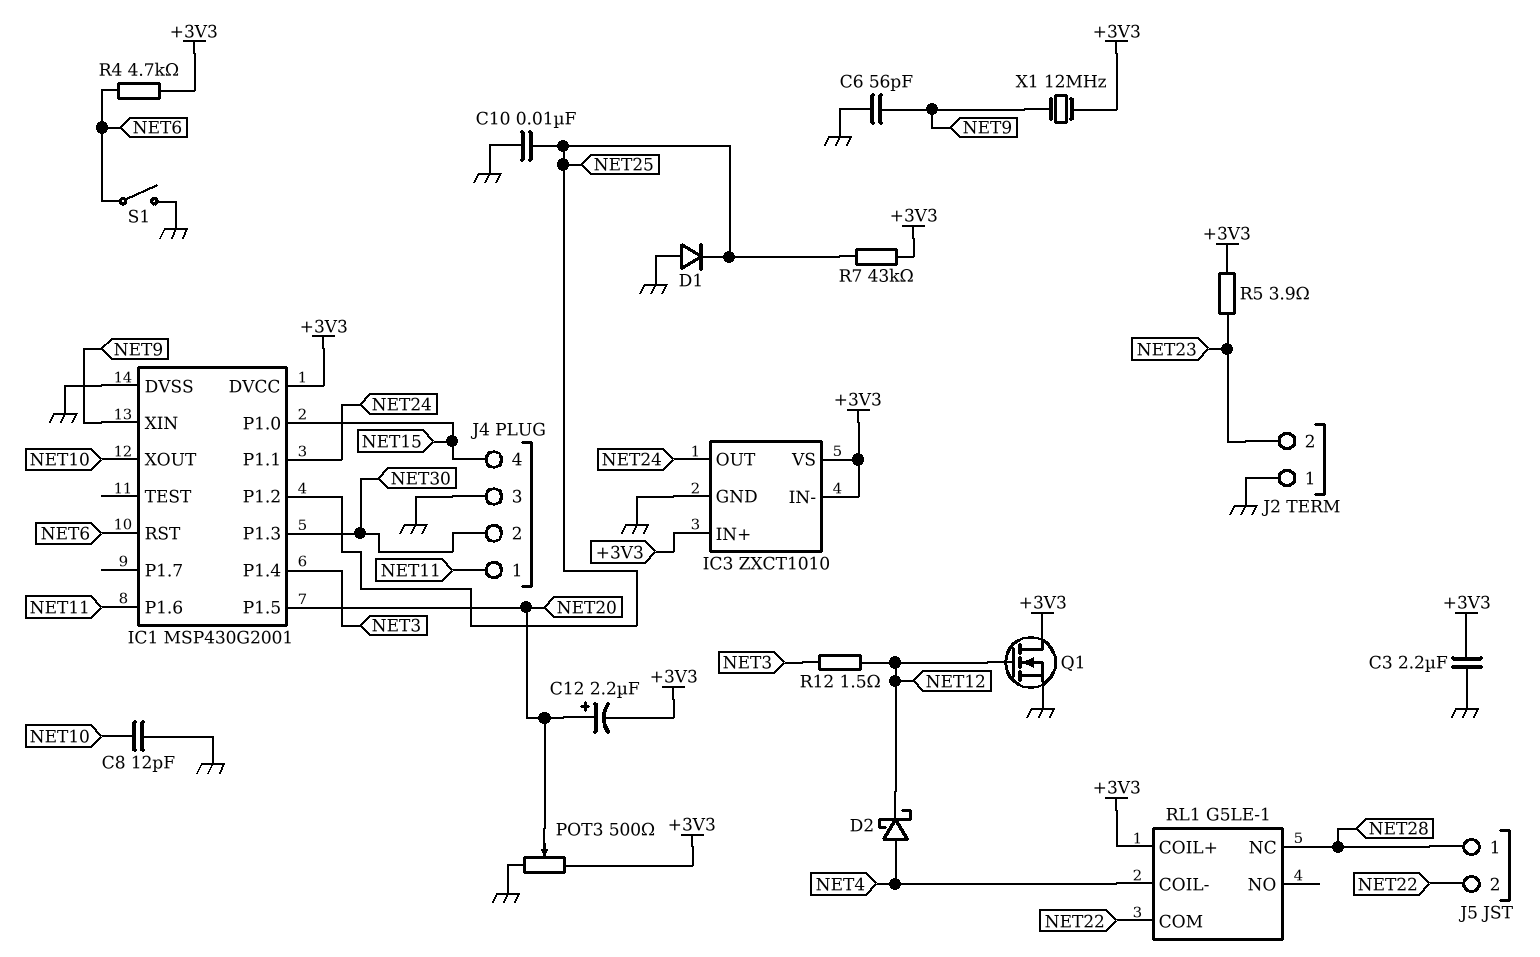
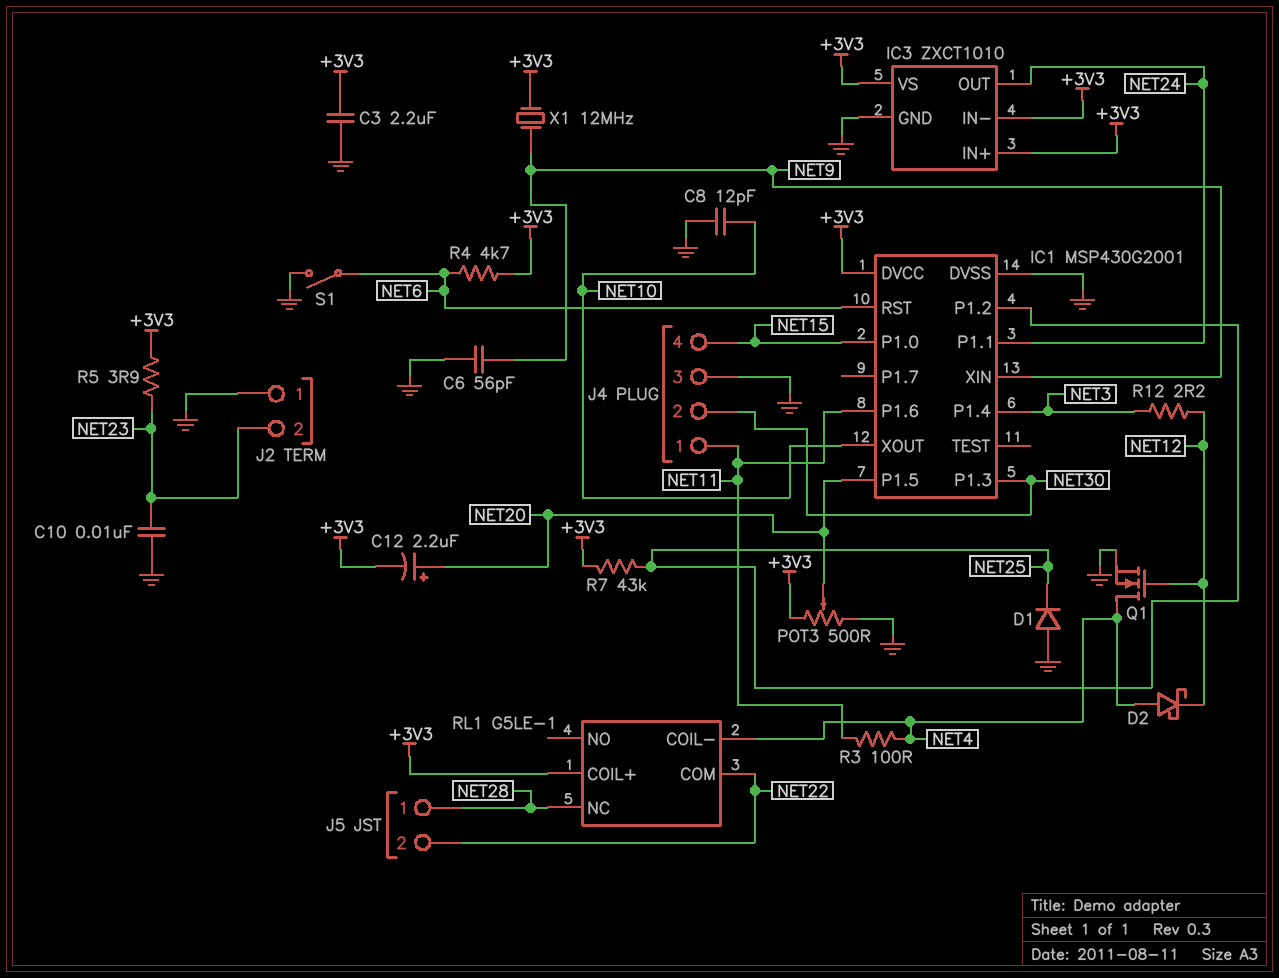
C10: 10nF (GND, NET25) -> 10nF (GND, NET23)
Q1: NMOS (G NET12, D +3V3, S GND) -> NMOS (G NET12, D NET4, S GND)
R3: none -> 100 (NET4, NET11)
R12: 1.5 (NET3, NET12) -> 2.2 (NET3, NET12)

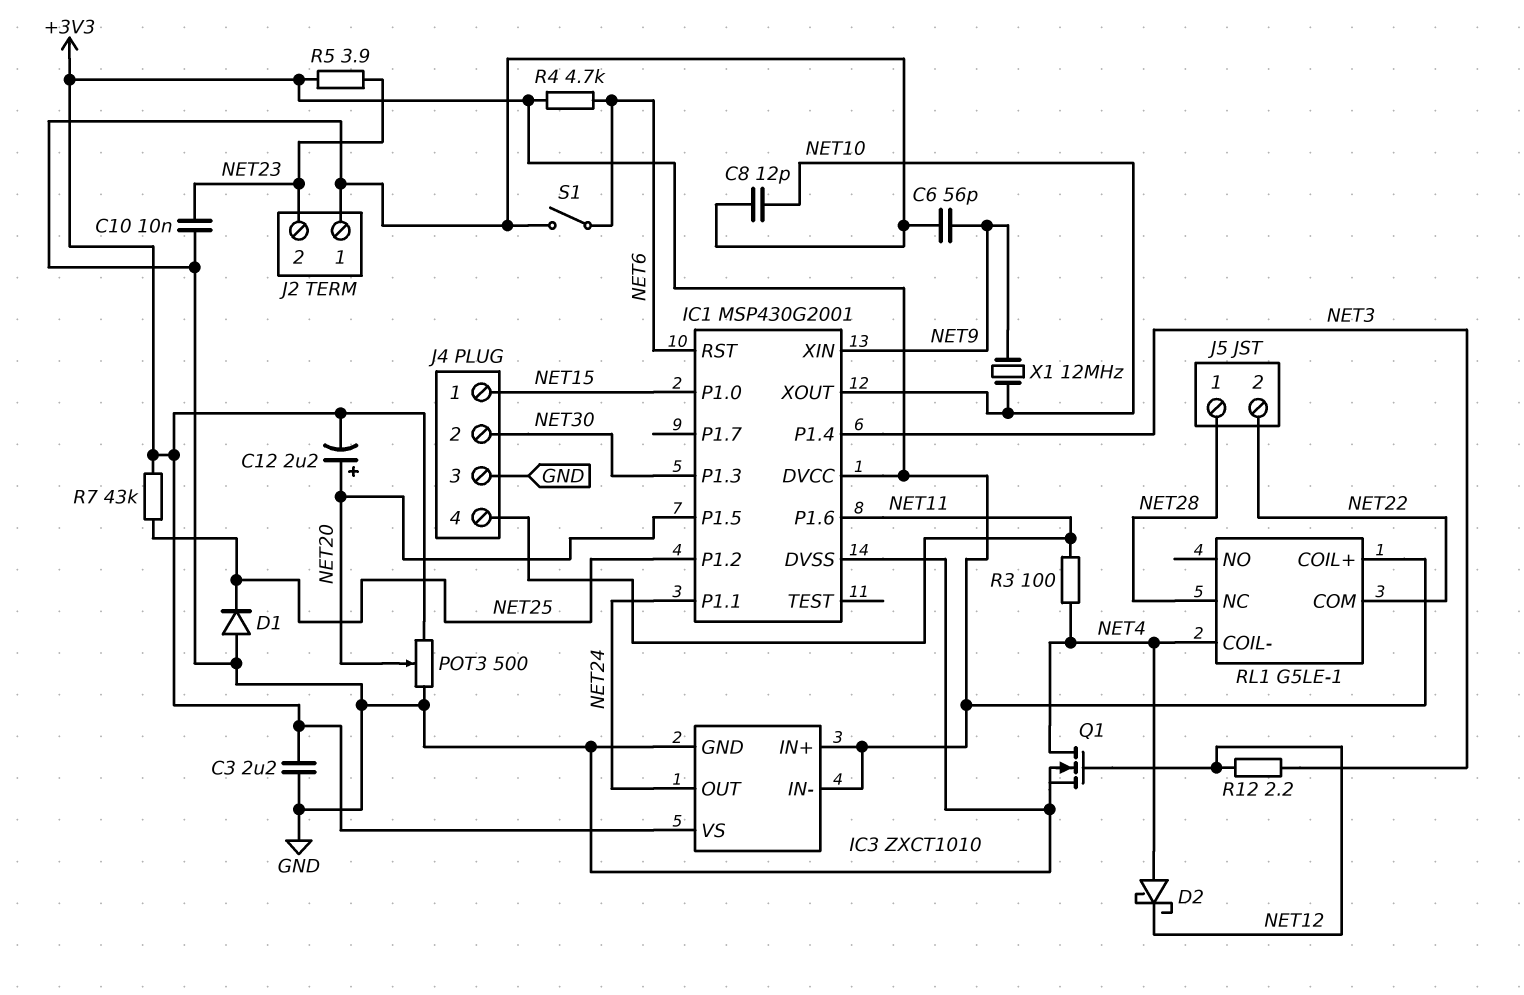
J4 pin 1: NET11 -> NET15
J4 pin 4: NET15 -> NET11
X1: 12MHz (+3V3, NET9) -> 12MHz (NET9, NET10)

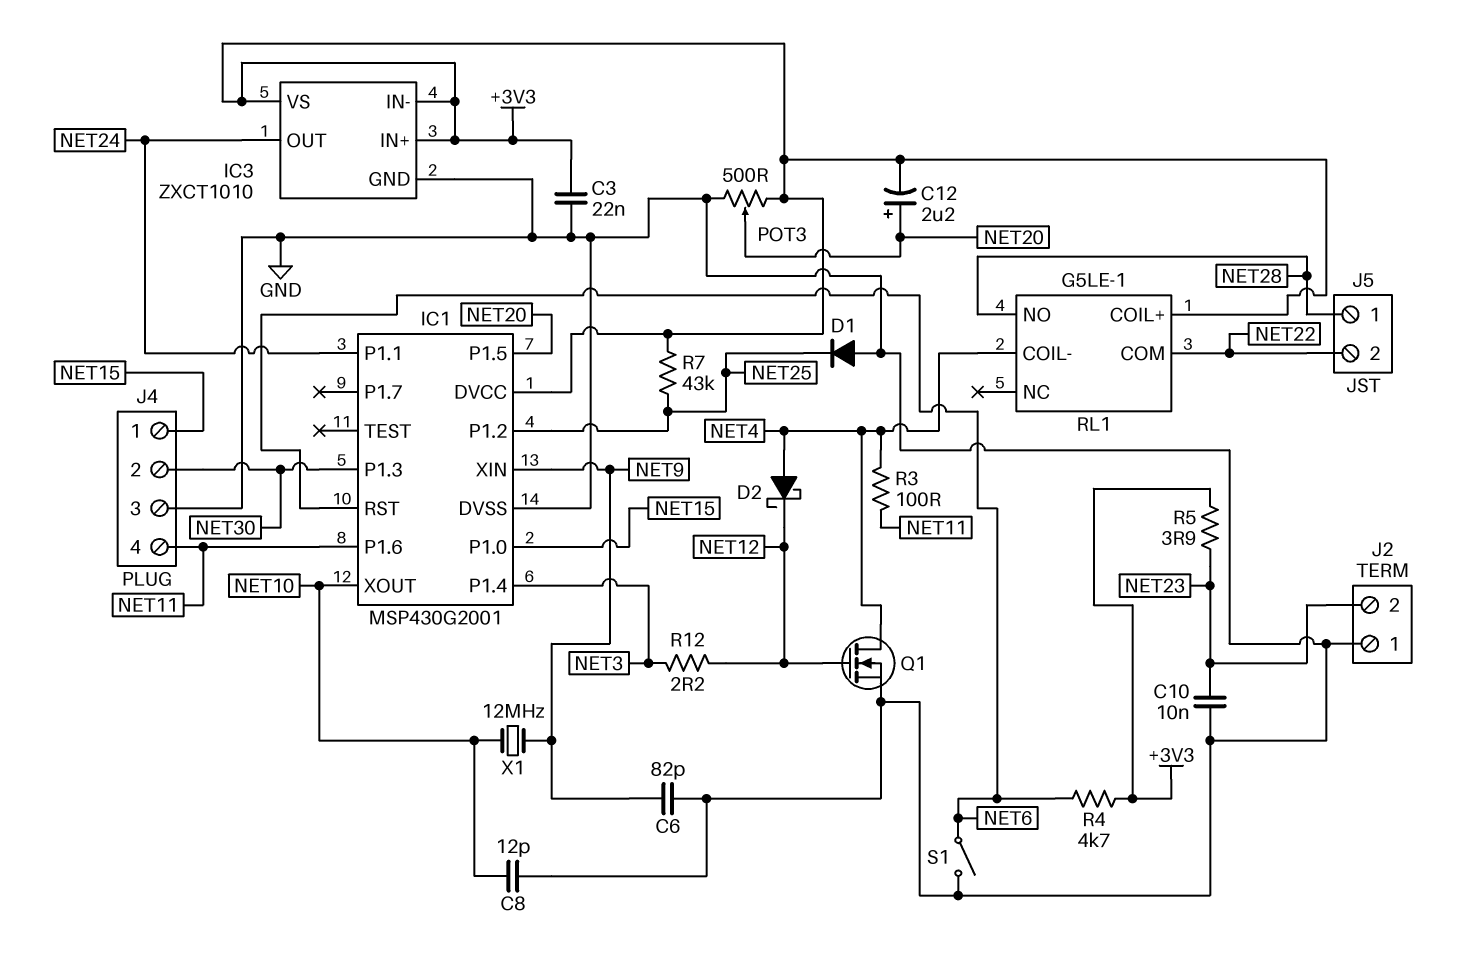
C3: 2.2uF (+3V3, GND) -> 22nF (+3V3, GND)
C6: 56pF (GND, NET9) -> 82pF (GND, NET9)
RL1 pin NC: NET28 -> none
RL1 pin NO: none -> NET28

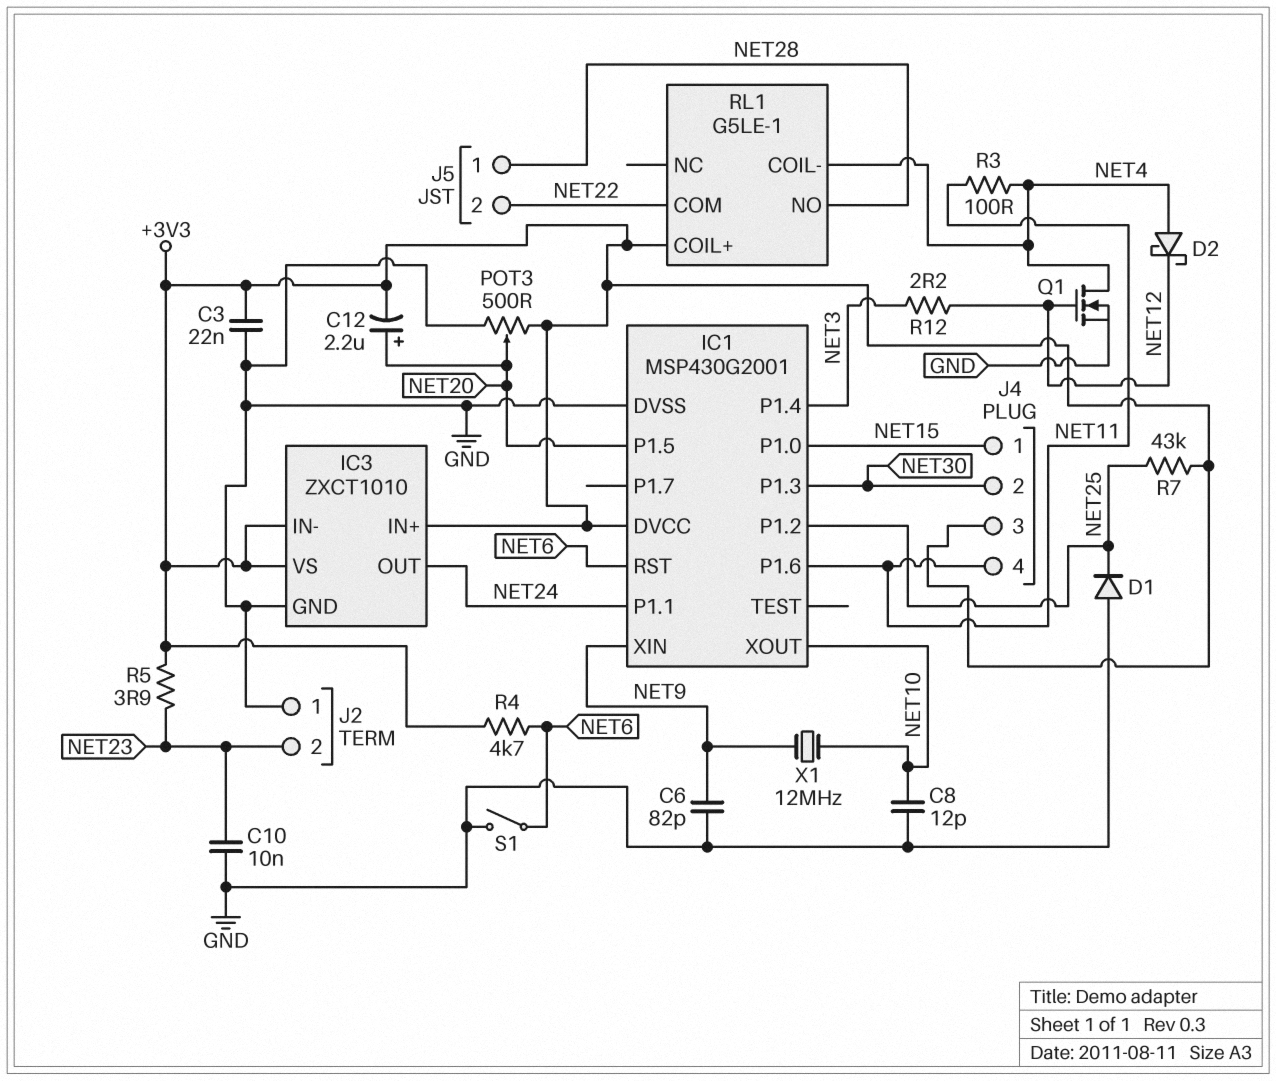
J4 pin 3: GND -> +3V3

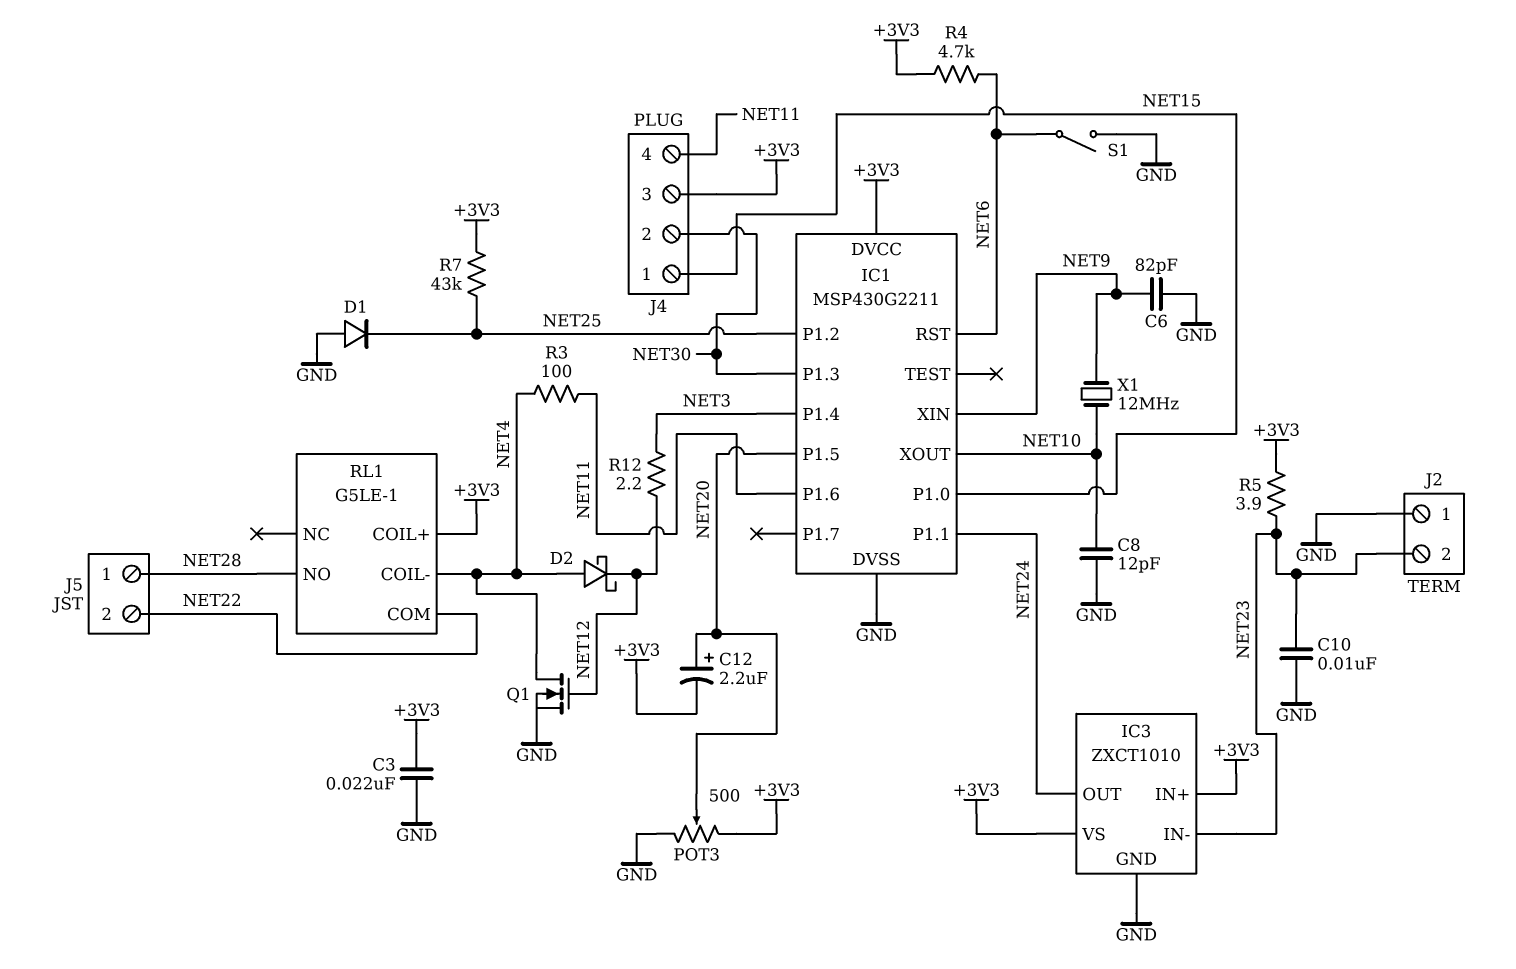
IC1: MSP430G2001 -> MSP430G2211
IC3 pin IN-: +3V3 -> NET23

